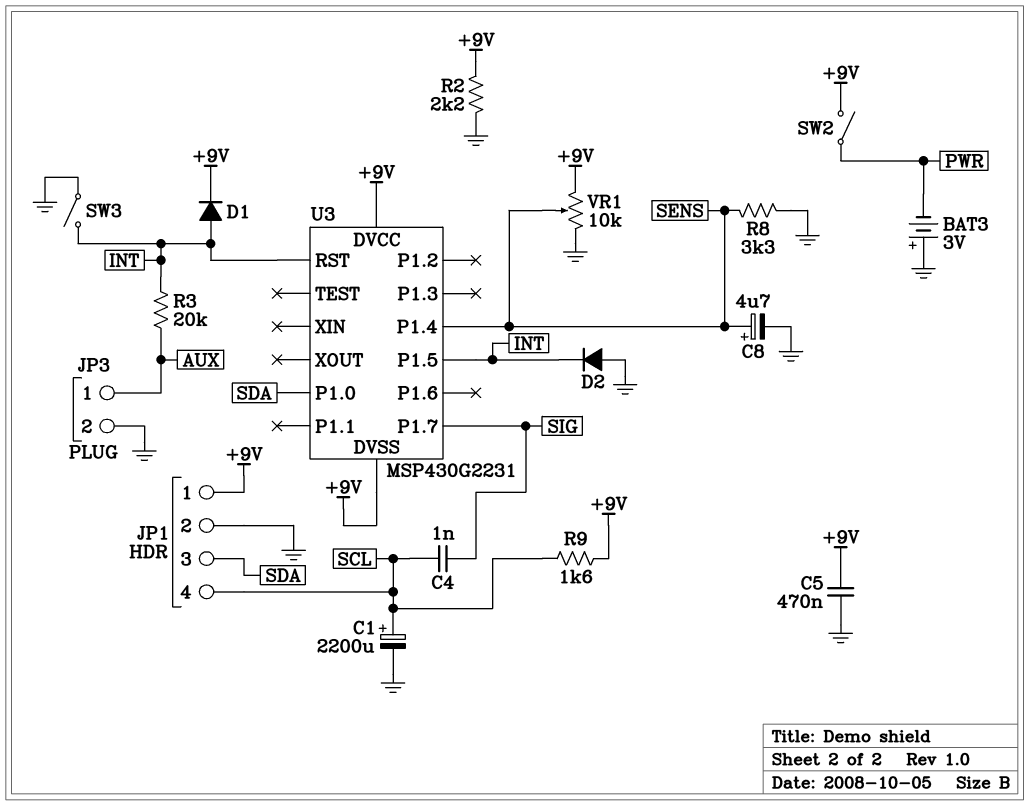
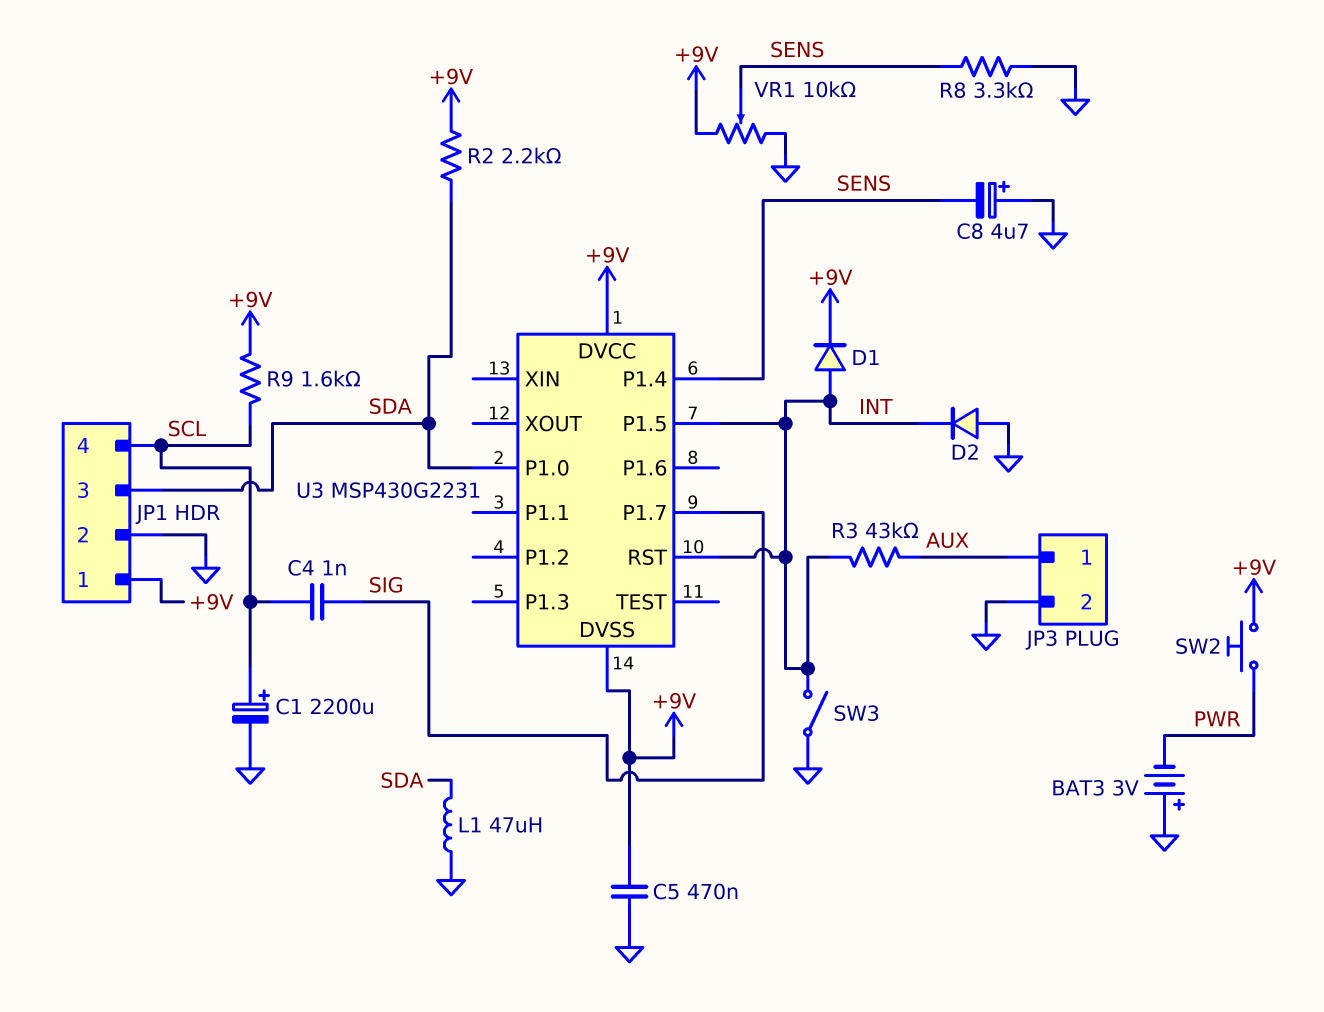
C8: 4.7uF (plus SENS, minus GND) -> 4.7uF (plus GND, minus SENS)
L1: none -> 47uH (GND, SDA)
R2: 2.2k (+9V, GND) -> 2.2k (+9V, SDA)
R3: 20k (AUX, INT) -> 43k (AUX, INT)
SW2: switch (+9V, PWR) -> button (+9V, PWR)

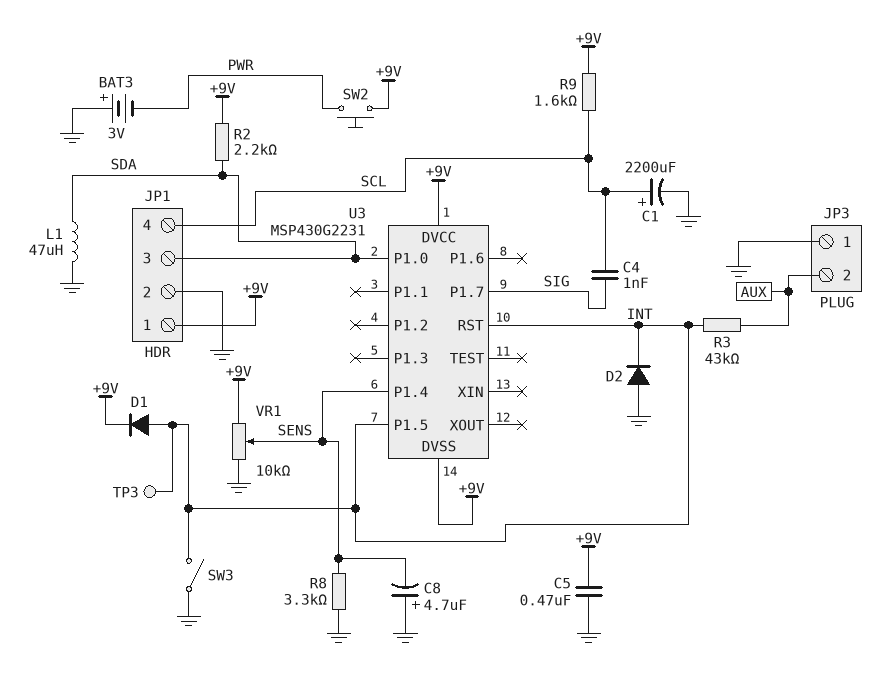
JP3 pin 1: AUX -> GND
JP3 pin 2: GND -> AUX
TP3: none -> test point (INT)

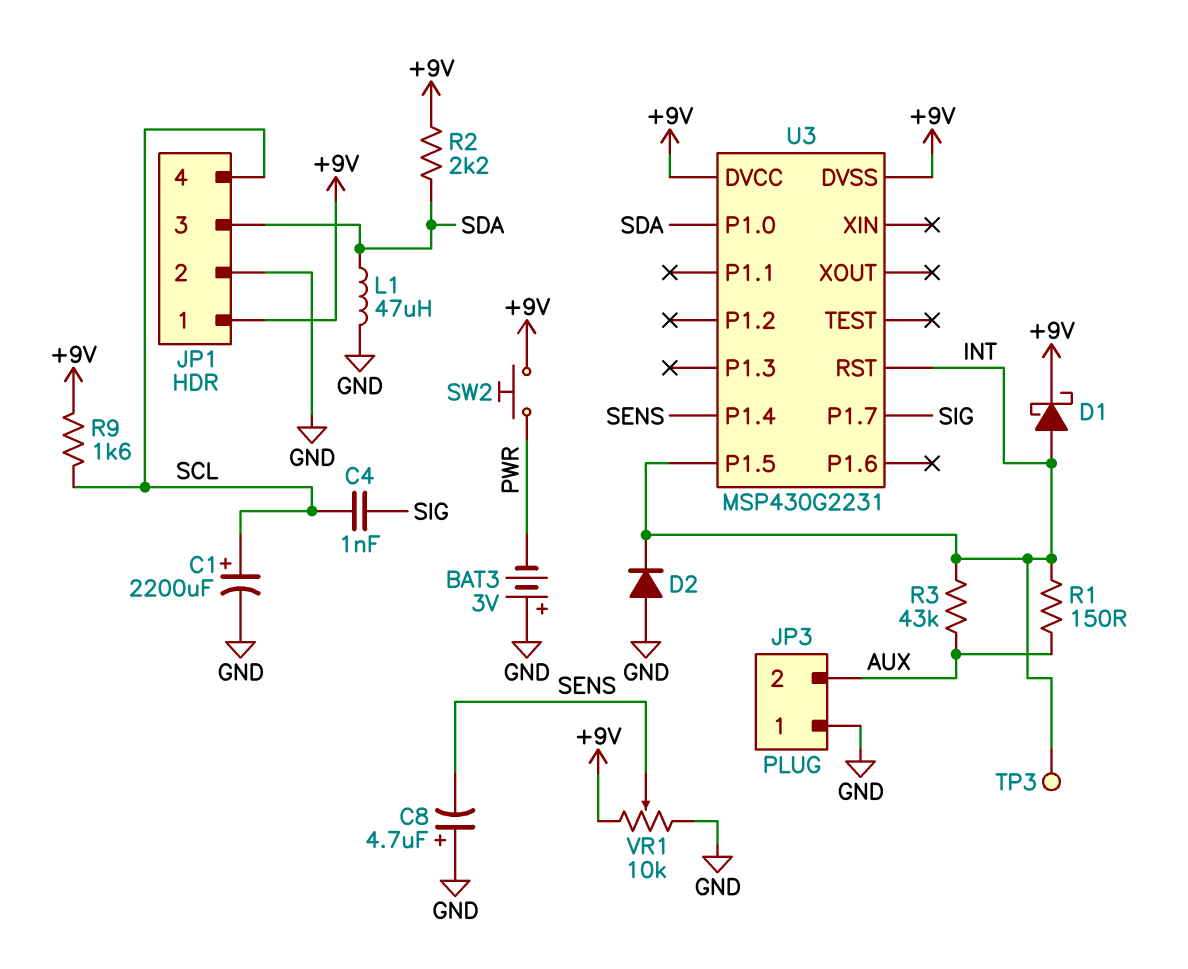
C5: 470nF (+9V, GND) -> none
D1: diode (A INT, K +9V) -> schottky (A INT, K +9V)
R1: none -> 150 (AUX, INT)
R8: 3.3k (GND, SENS) -> none
SW3: switch (GND, INT) -> none

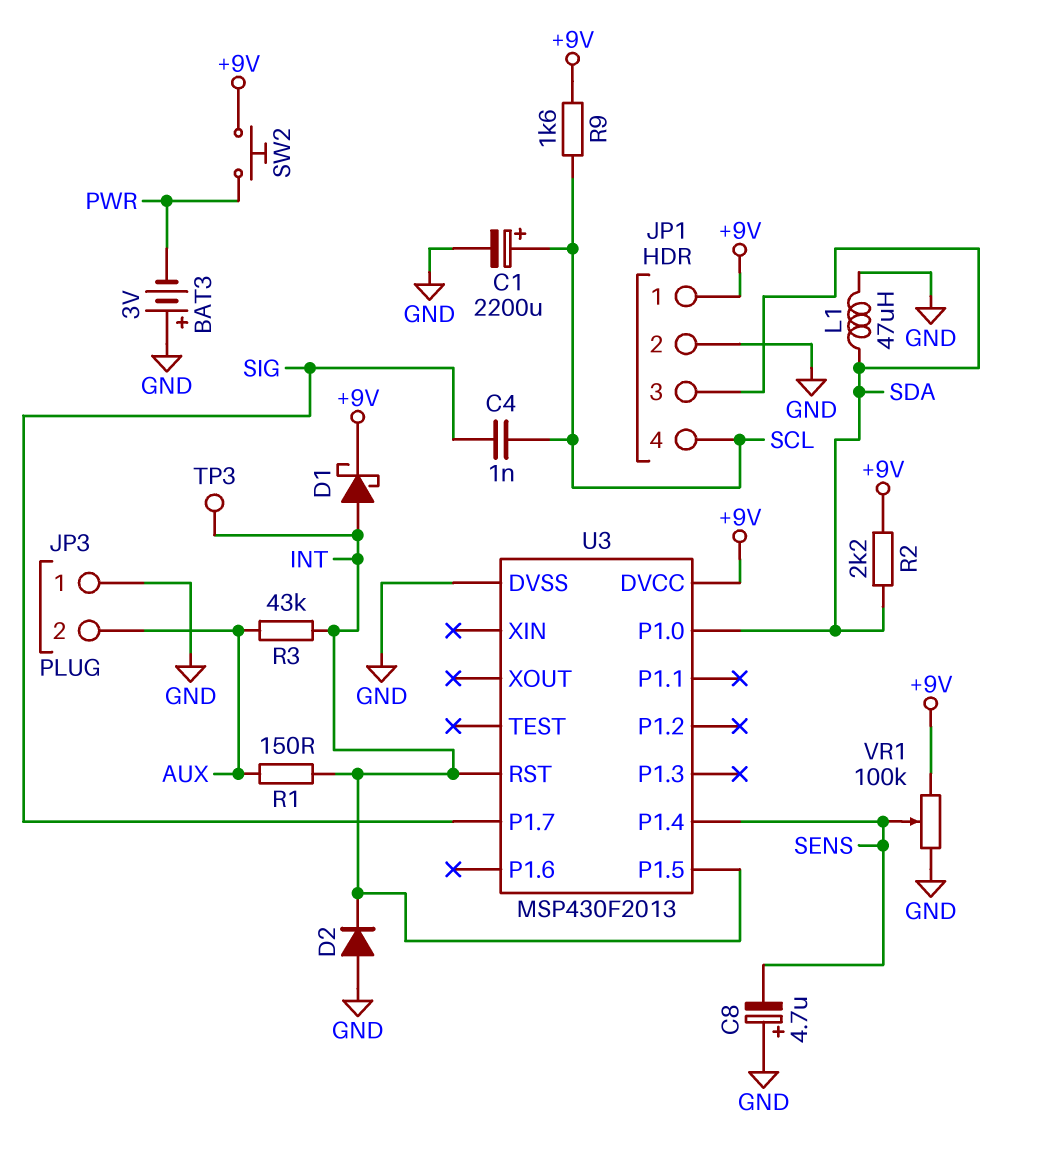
U3: MSP430G2231 -> MSP430F2013
U3 pin DVSS: +9V -> GND
VR1: 10k (+9V, GND, wiper SENS) -> 100k (+9V, GND, wiper SENS)

